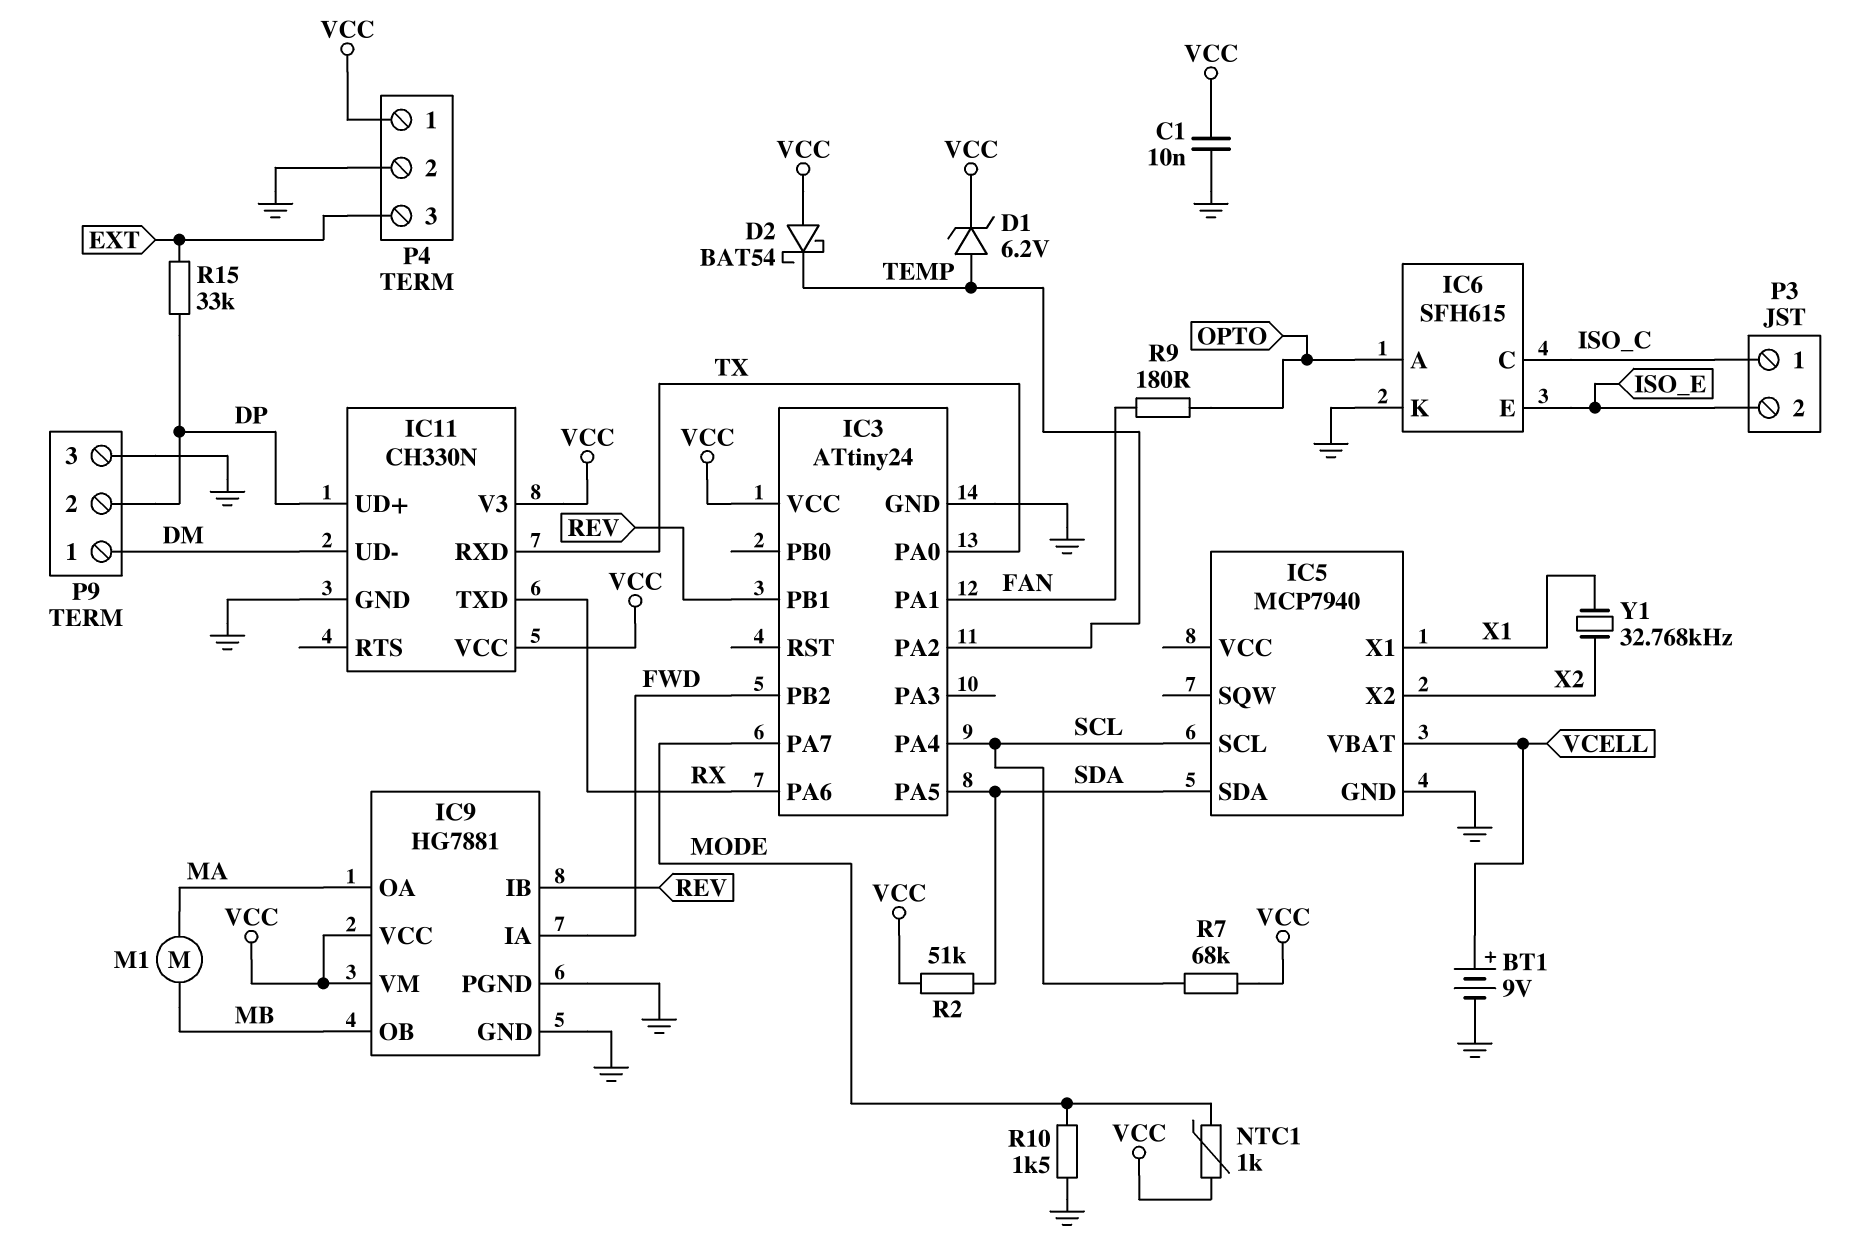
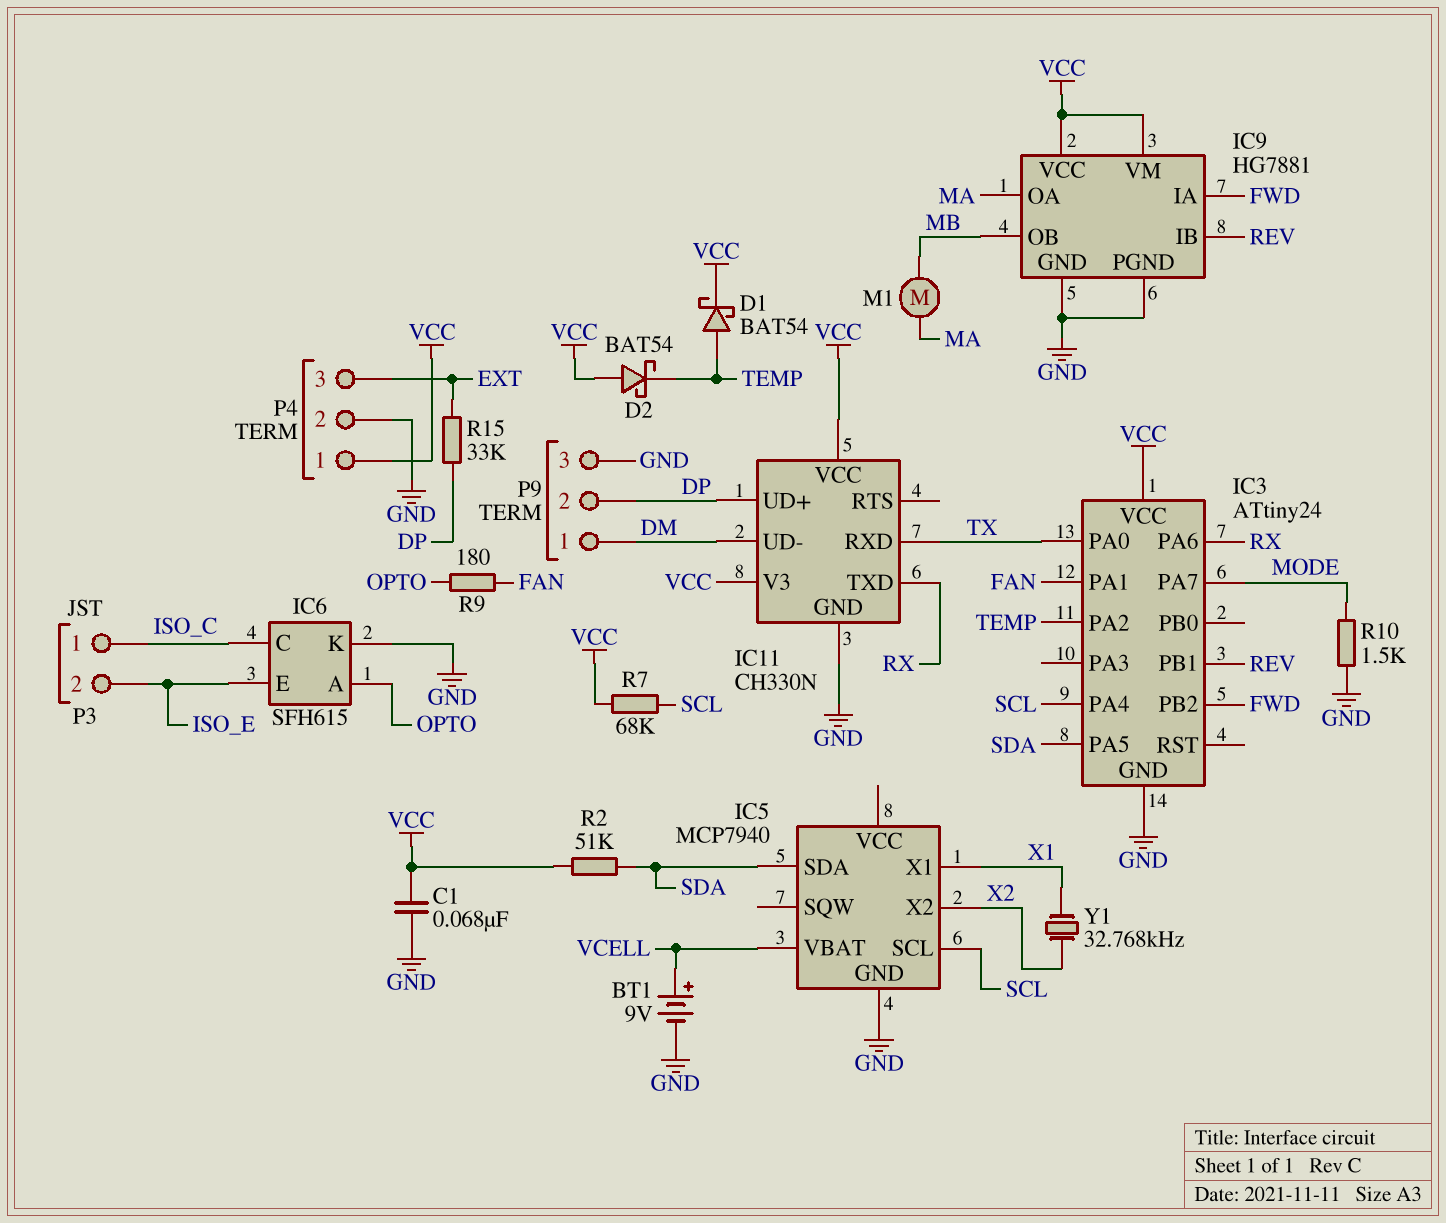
C1: 10nF (GND, VCC) -> 68nF (GND, VCC)
D1: zener 6.2V (A TEMP, K VCC) -> schottky BAT54 (A TEMP, K VCC)
NTC1: 1k (MODE, VCC) -> none

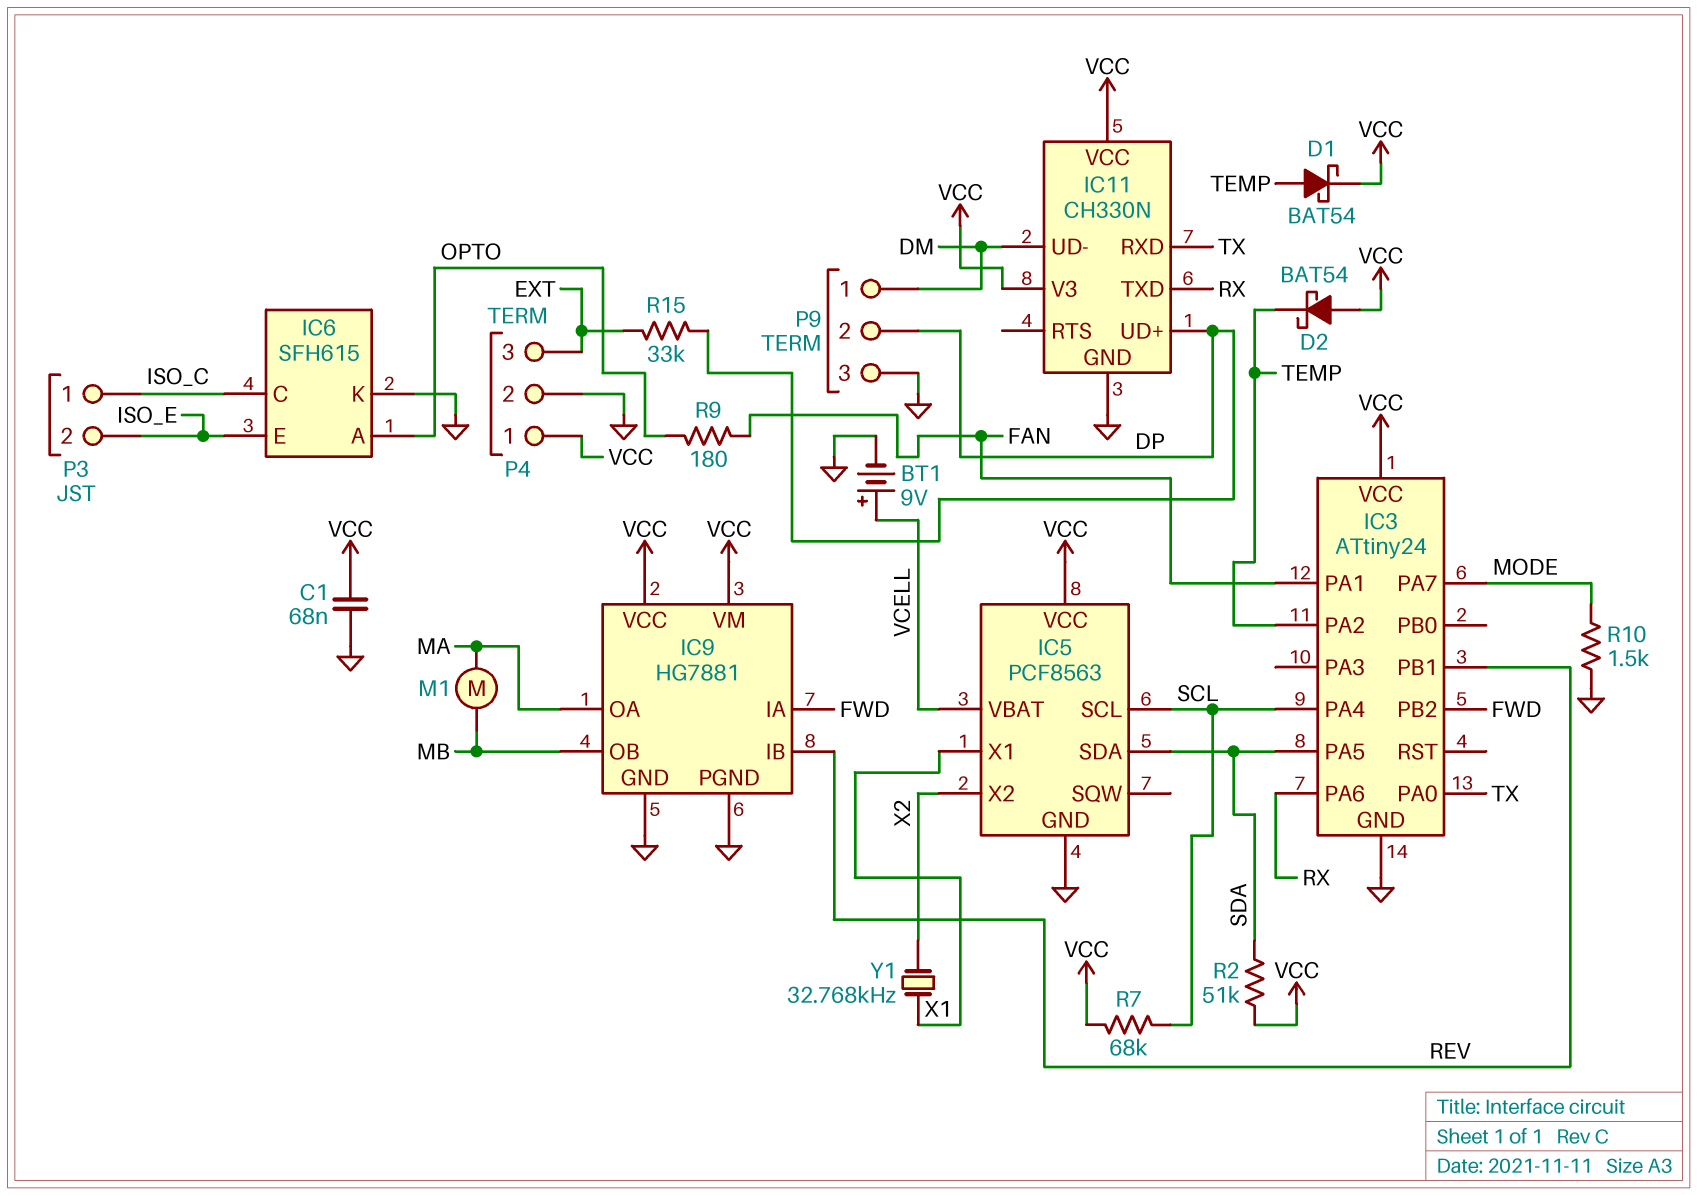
IC5: MCP7940 -> PCF8563
IC5 pin VCC: none -> VCC

